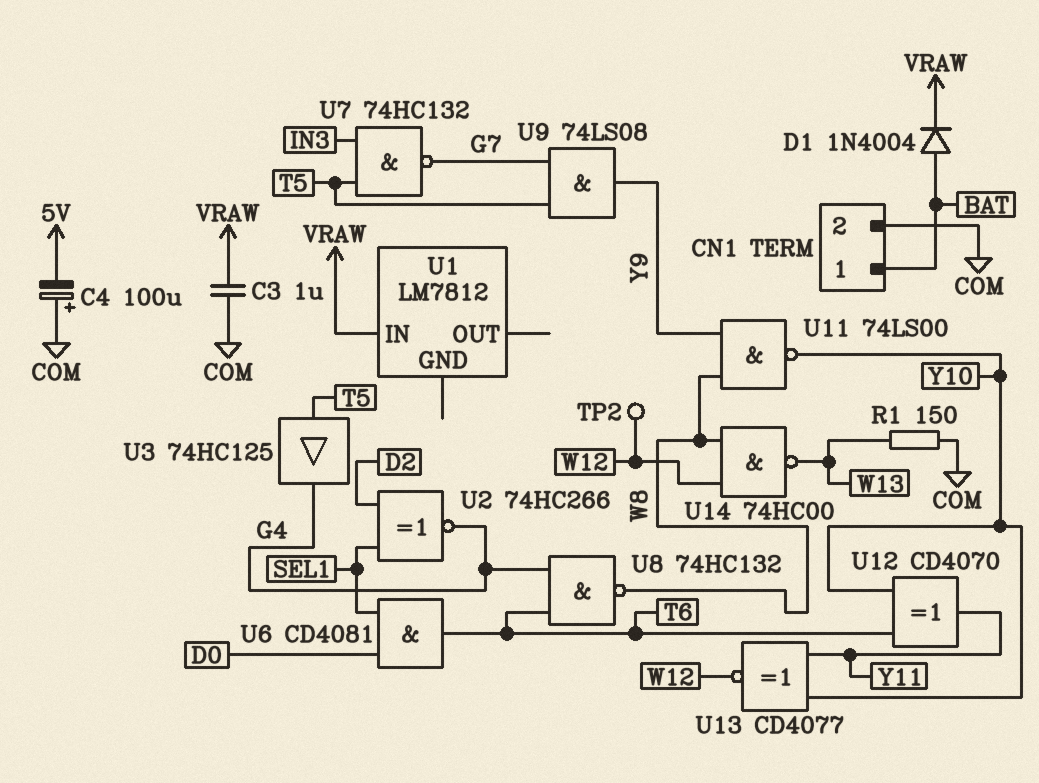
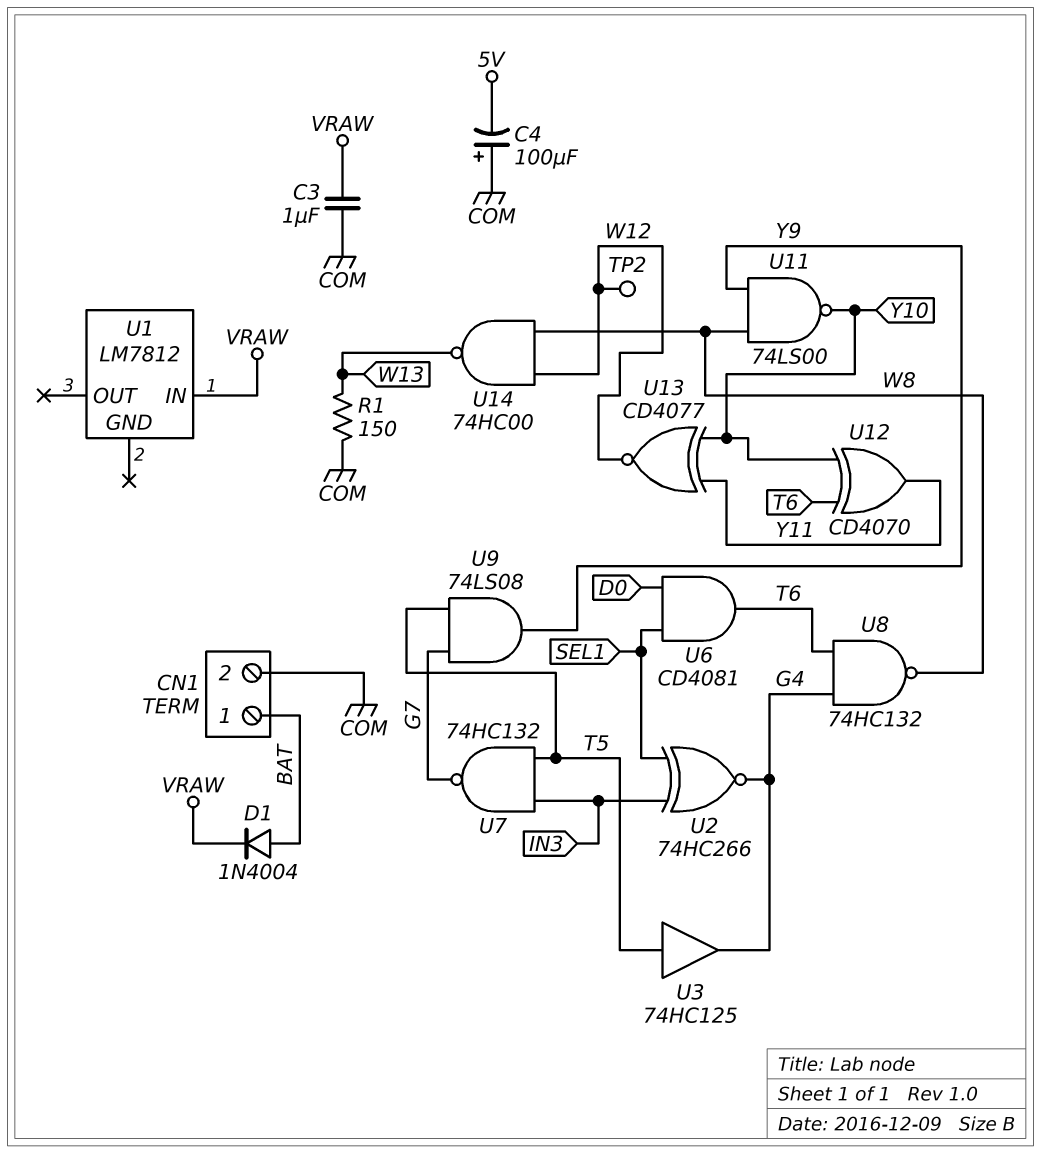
U2: XNOR 74HC266 (in D2, in SEL1, out G4) -> XNOR 74HC266 (in IN3, in SEL1, out G4)

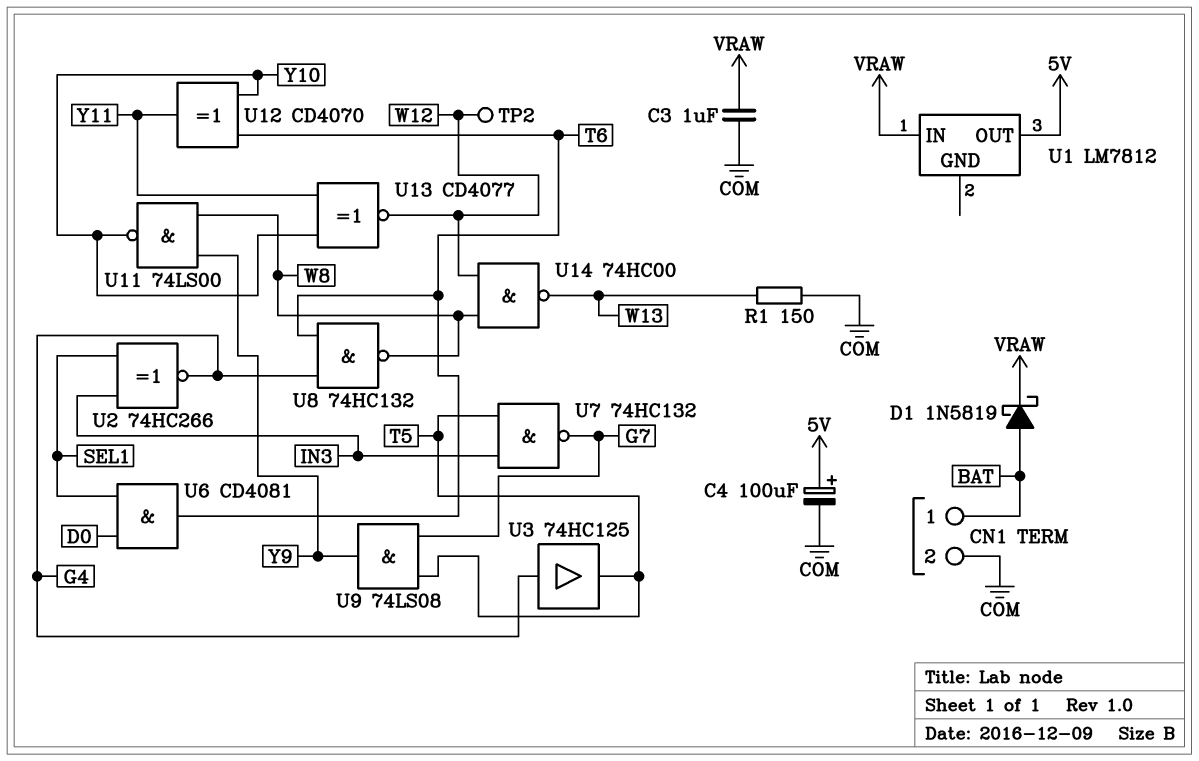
C4: 100uF (plus COM, minus 5V) -> 100uF (plus 5V, minus COM)
D1: diode 1N4004 (A BAT, K VRAW) -> schottky 1N5819 (A BAT, K VRAW)
U1 pin OUT: none -> 5V
U3: buffer 74HC125 (in T5, out G4) -> buffer 74HC125 (in G4, out T5)

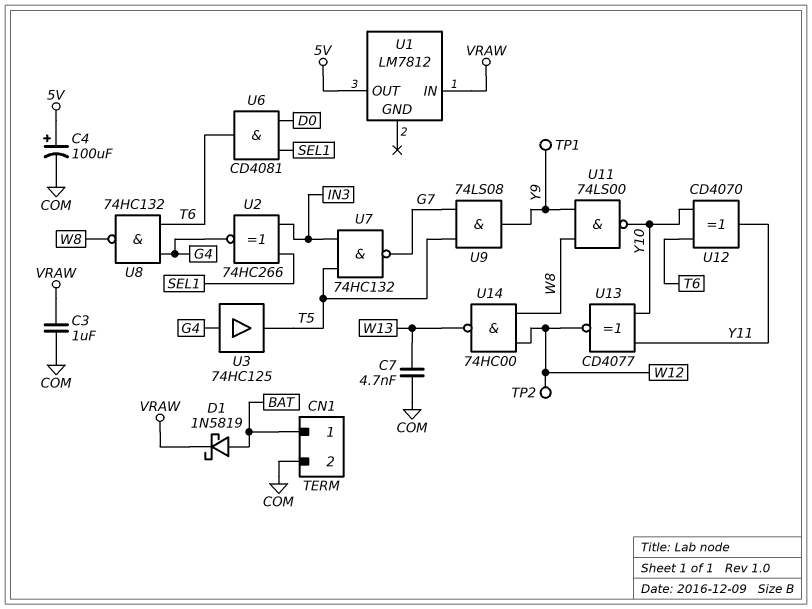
C7: none -> 4.7nF (COM, W13)
R1: 150 (COM, W13) -> none
TP1: none -> test point (Y9)

